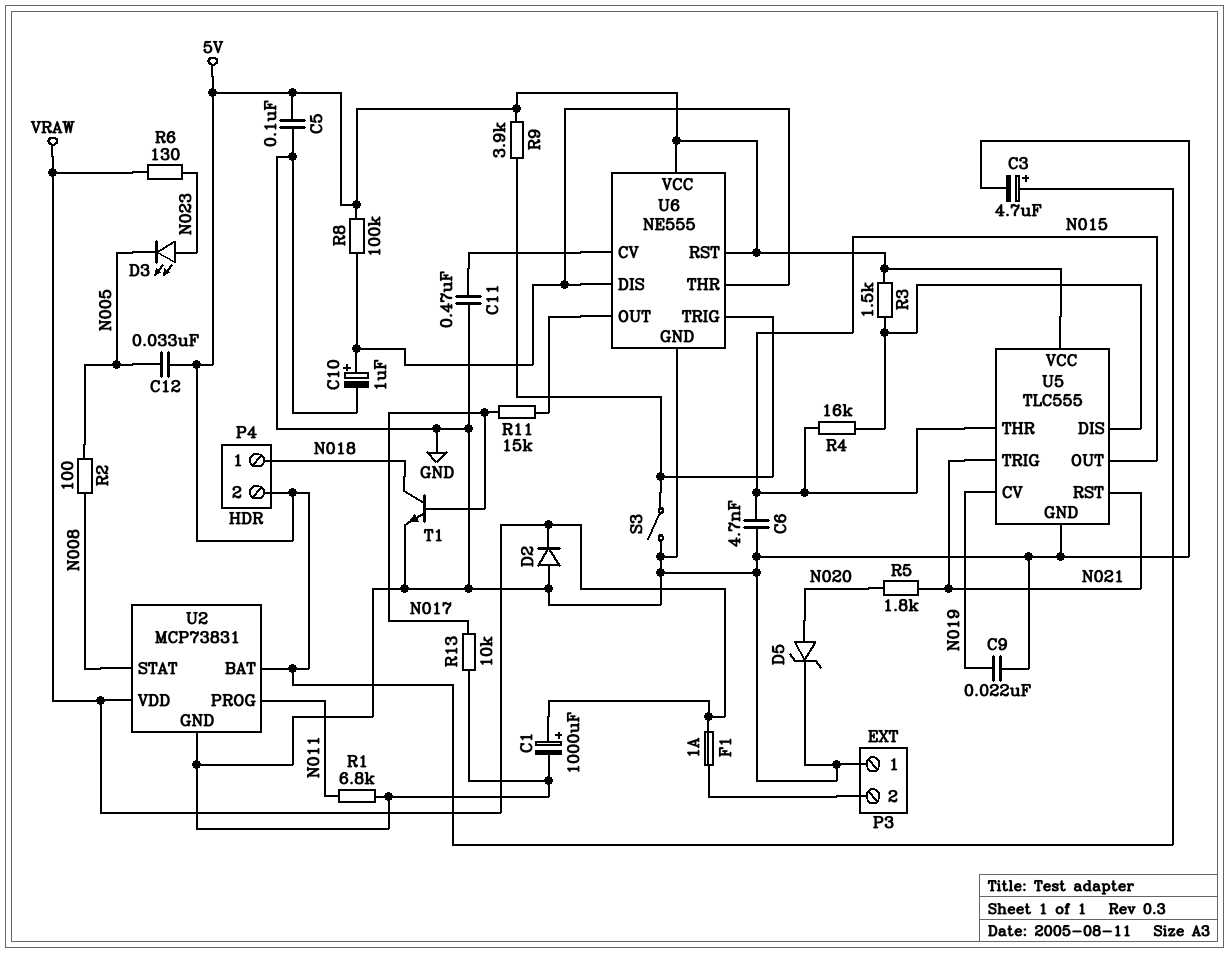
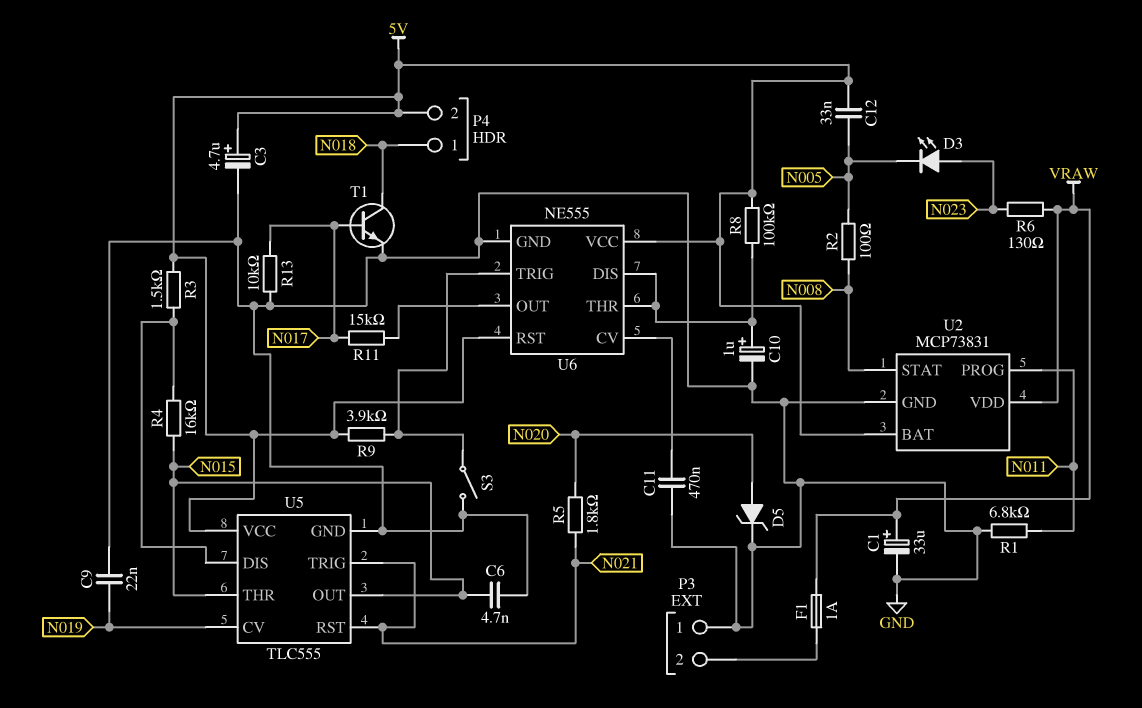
C1: 1000uF (plus VRAW, minus GND) -> 33uF (plus VRAW, minus GND)
C5: 100nF (5V, GND) -> none
D2: diode (A GND, K VRAW) -> none

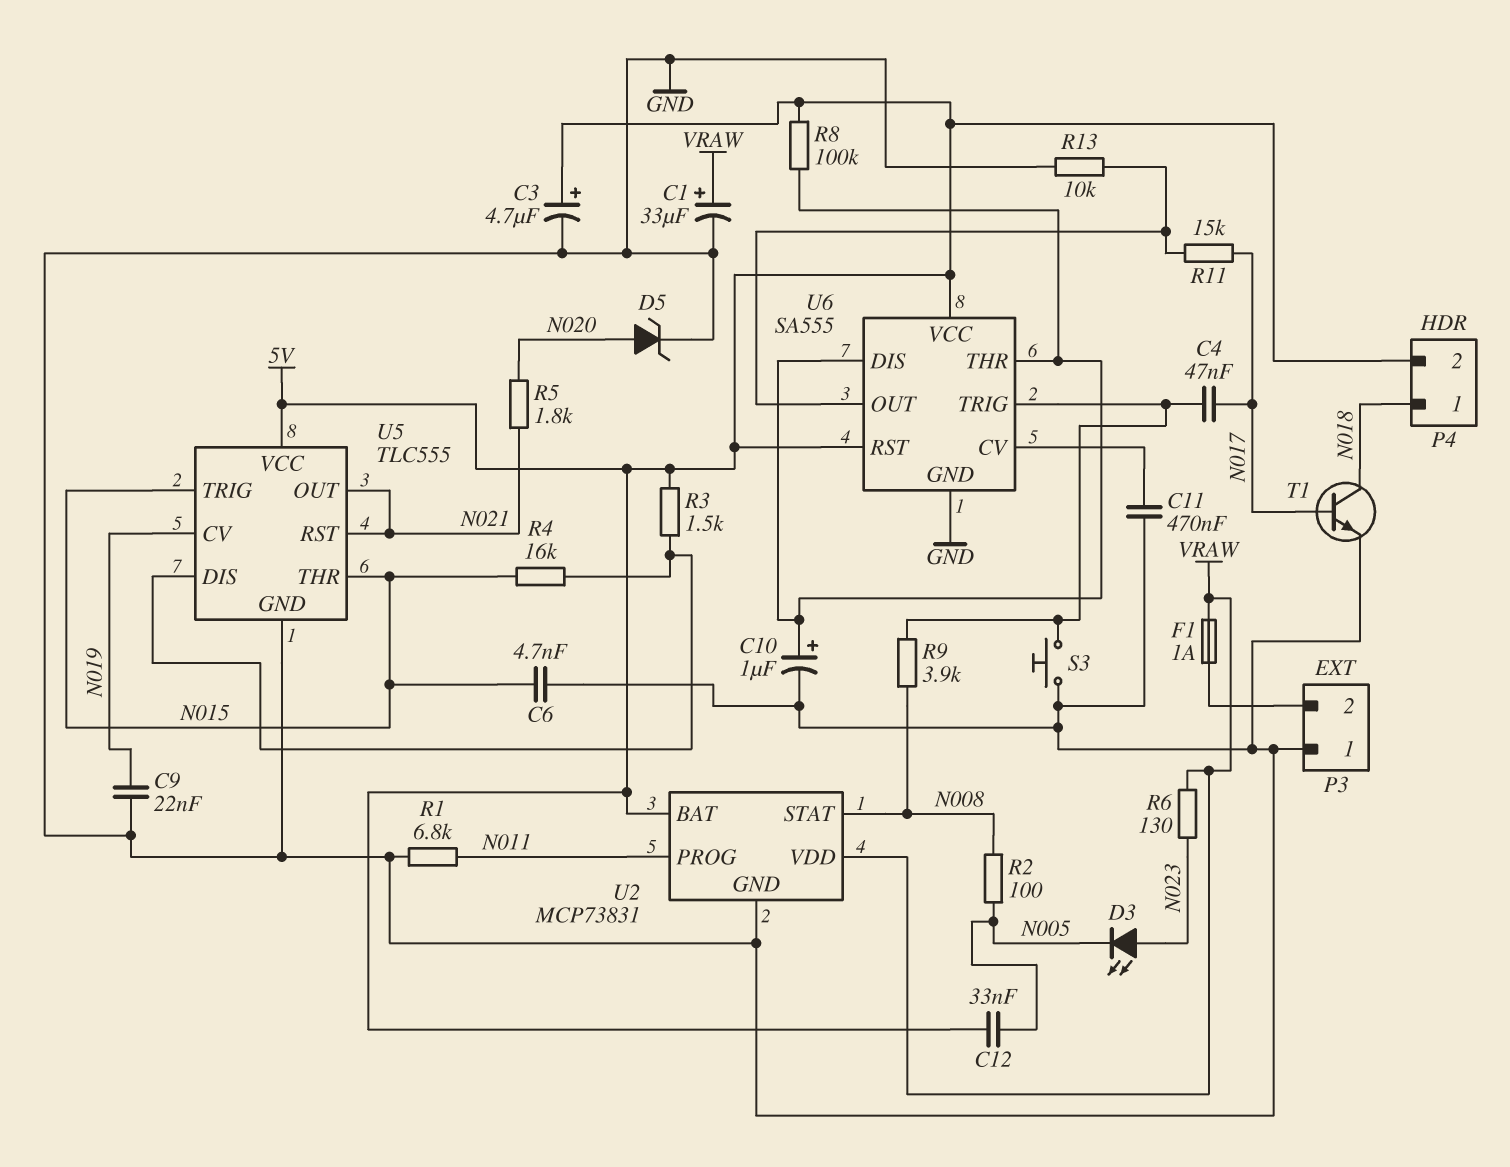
C4: none -> 47nF (N017, U6/TRIG)
R9: 3.9k (5V, U6/TRIG) -> 3.9k (N008, U6/TRIG)
R13: 10k (GND, N017) -> 10k (GND, U6/OUT)
S3: switch (GND, U6/TRIG) -> button (GND, U6/TRIG)
U5 pin OUT: N015 -> N021
U5 pin TRIG: N021 -> N015
U6: NE555 -> SA555

